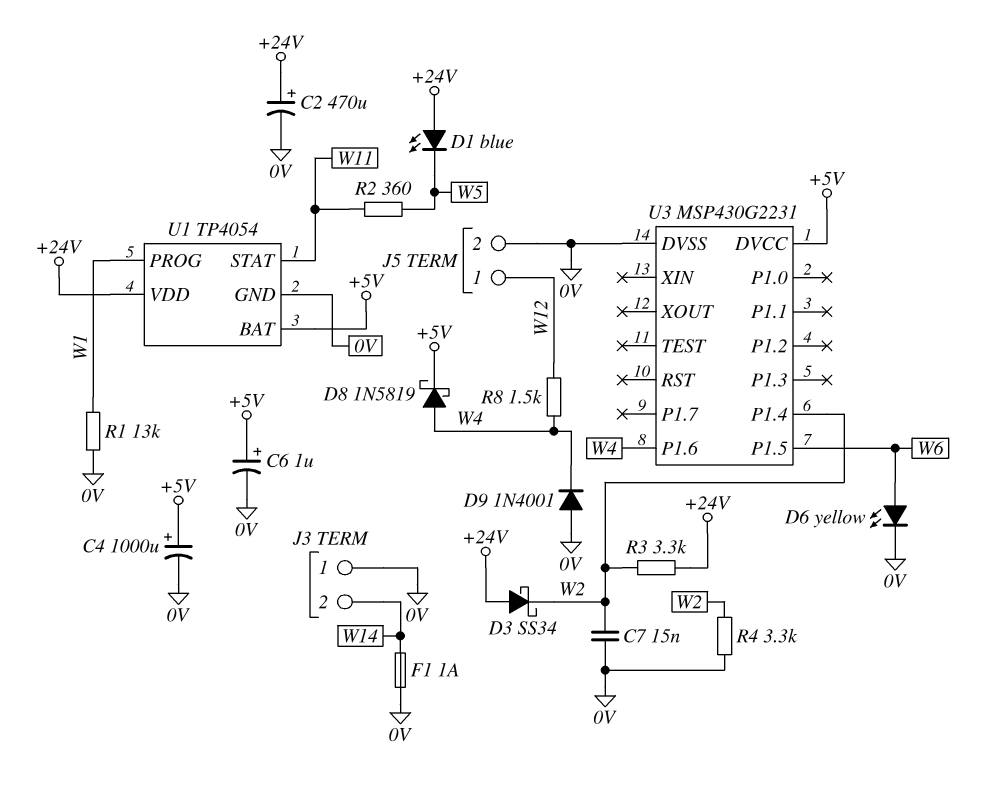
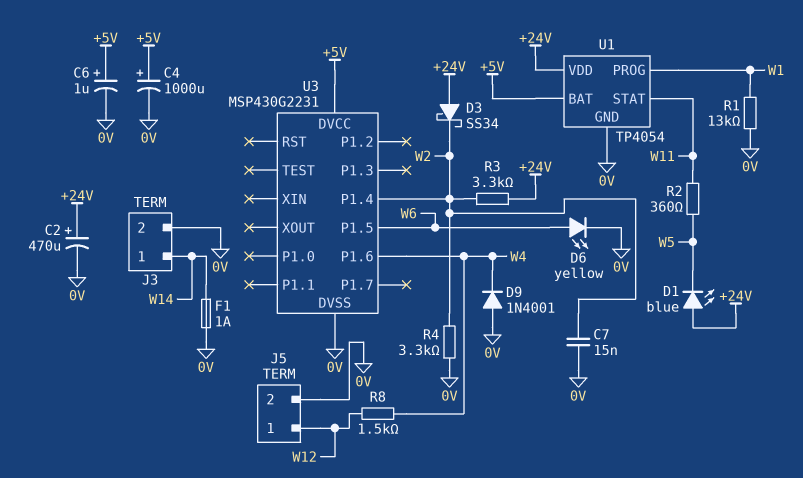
D8: schottky 1N5819 (A W4, K +5V) -> none
J3 pin 1: 0V -> W14
J3 pin 2: W14 -> 0V

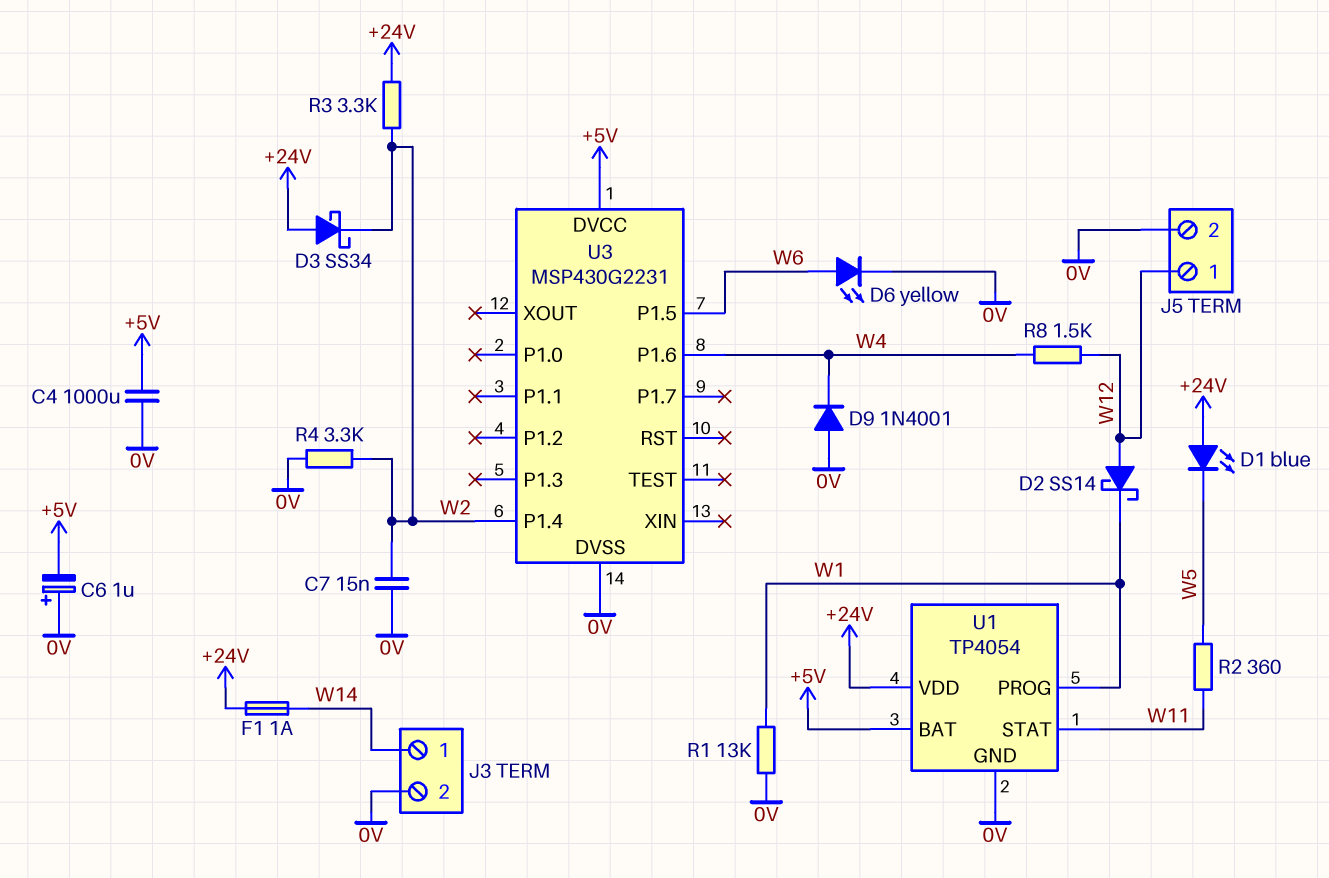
C2: 470uF (plus +24V, minus 0V) -> none
C4: 1000uF (plus +5V, minus 0V) -> 1000uF (+5V, 0V)
C6: 1uF (plus +5V, minus 0V) -> 1uF (plus 0V, minus +5V)
D2: none -> schottky SS14 (A W12, K W1)
F1: 1A (0V, W14) -> 1A (+24V, W14)

